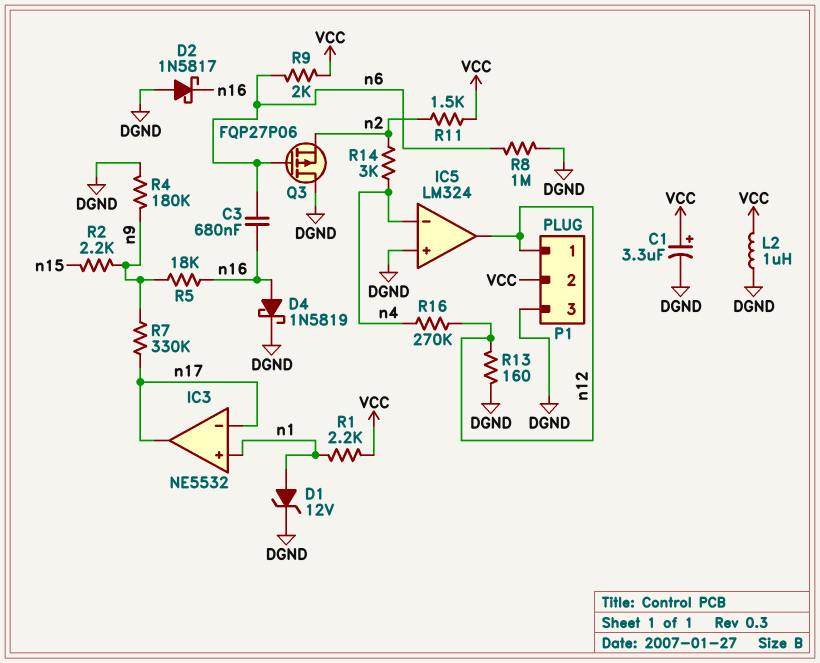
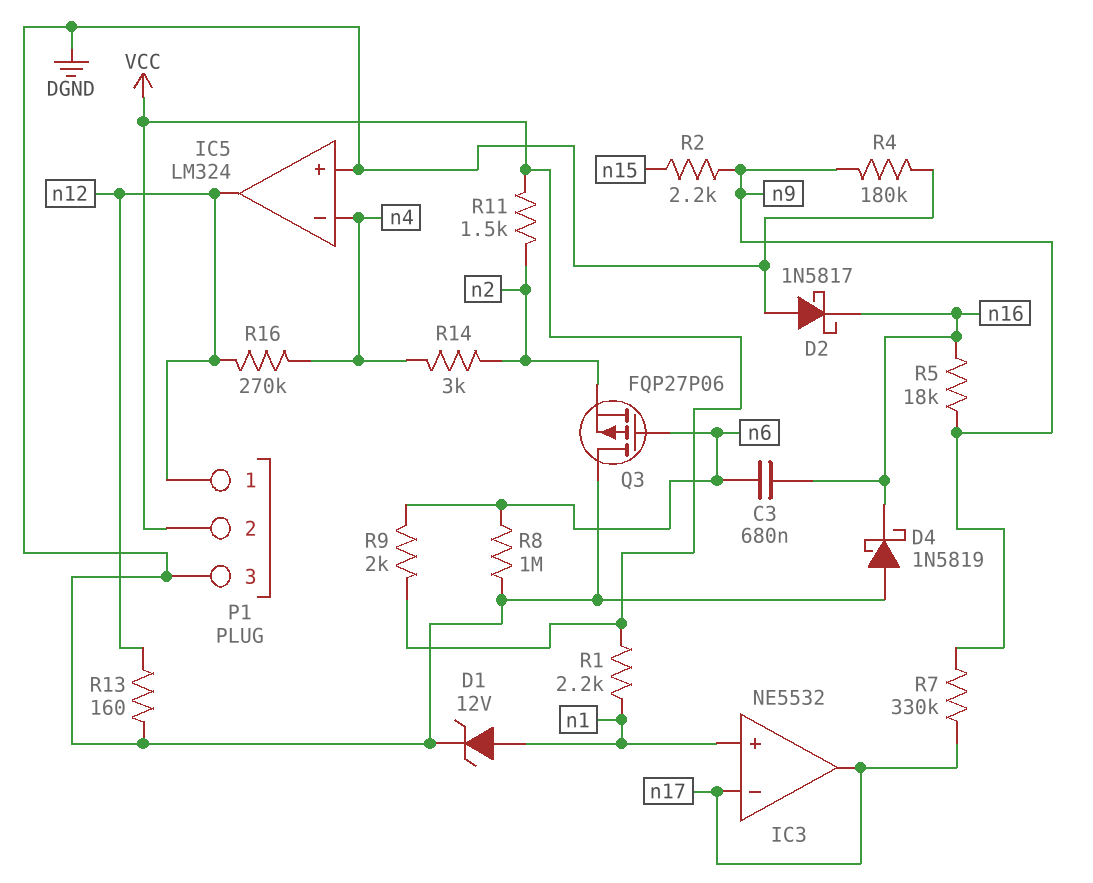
C1: 3.3uF (plus VCC, minus DGND) -> none
D4: schottky 1N5819 (A n16, K DGND) -> schottky 1N5819 (A DGND, K n16)
L2: 1uH (DGND, VCC) -> none

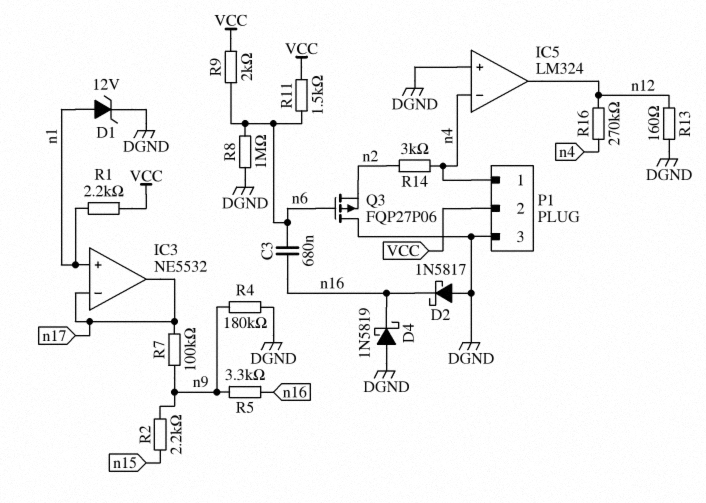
P1 pin 1: n12 -> n4
R5: 18k (n9, n16) -> 3.3k (n9, n16)
R7: 330k (n9, n17) -> 100k (n9, n17)
R11: 1.5k (VCC, n2) -> 1.5k (VCC, n6)

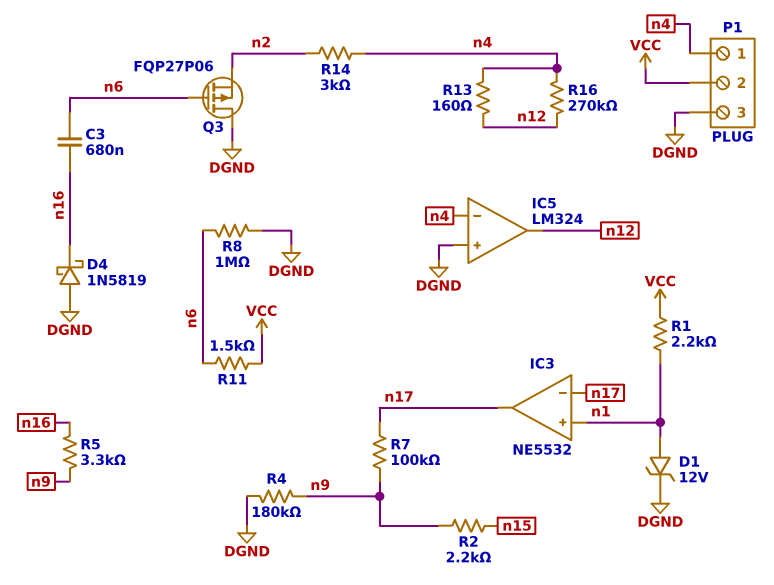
D2: schottky 1N5817 (A DGND, K n16) -> none
R9: 2k (VCC, n6) -> none
R13: 160 (DGND, n12) -> 160 (n4, n12)

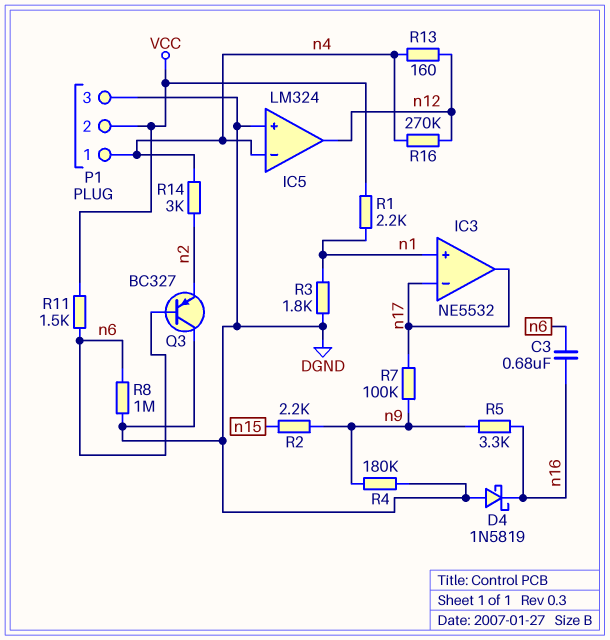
D1: zener 12V (A n1, K DGND) -> none
Q3: PMOS FQP27P06 (G n6, D DGND, S n2) -> PNP BC327 (B n6, C DGND, E n2)
R3: none -> 1.8k (DGND, n1)

